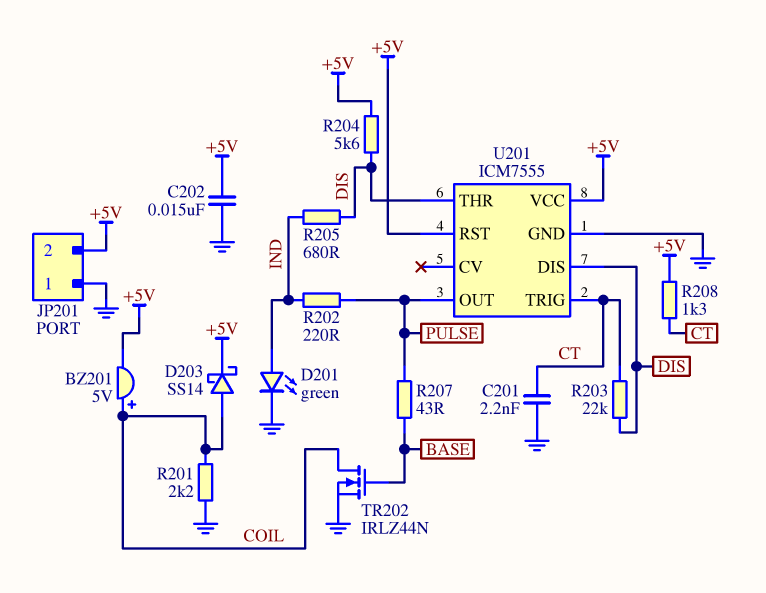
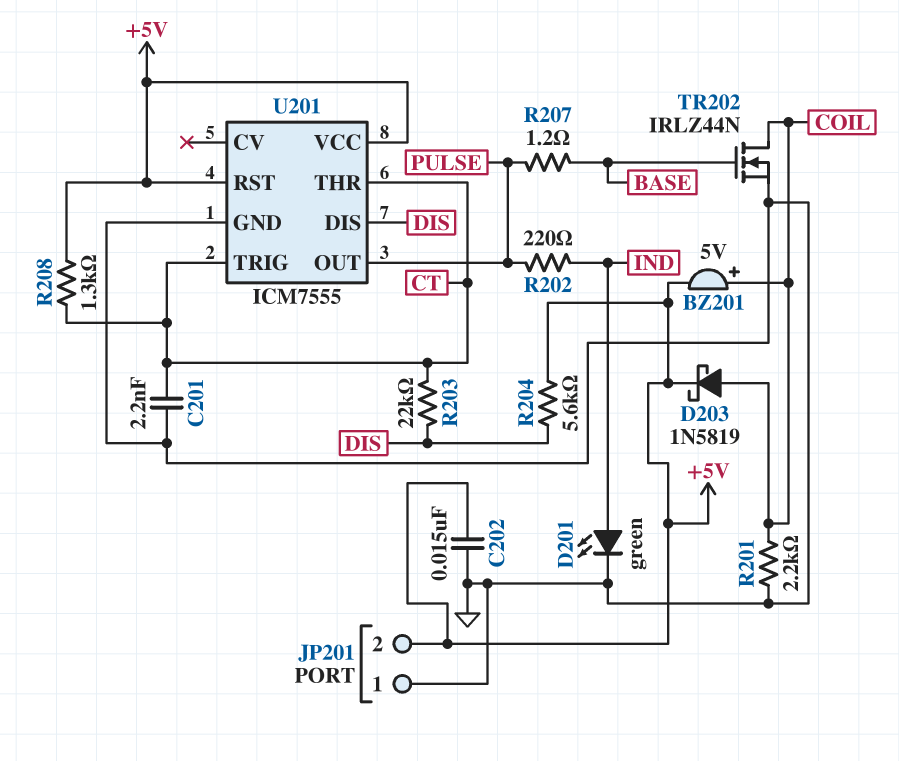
D203: schottky SS14 (A COIL, K +5V) -> schottky 1N5819 (A COIL, K +5V)
R205: 680 (DIS, IND) -> none
R207: 43 (BASE, PULSE) -> 1.2 (BASE, PULSE)
U201 pin THR: DIS -> CT

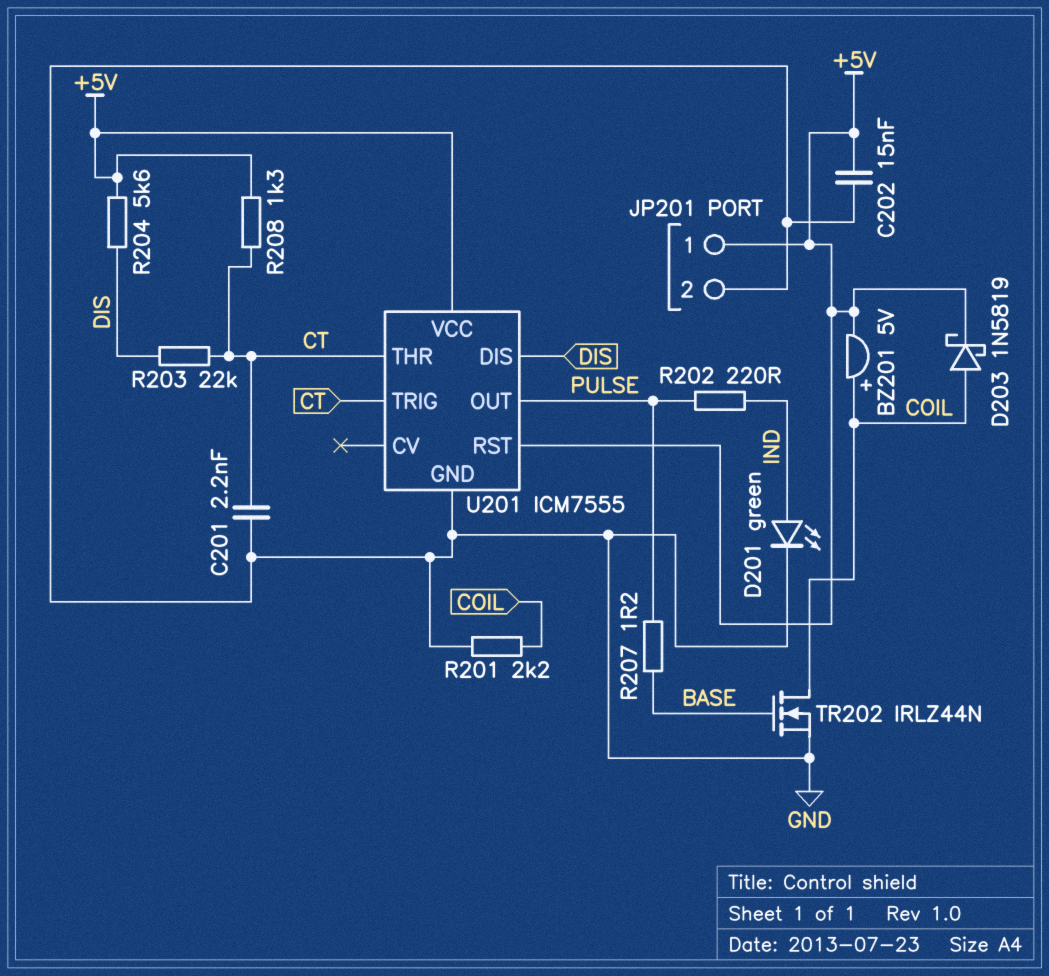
JP201 pin 1: GND -> +5V
JP201 pin 2: +5V -> GND

